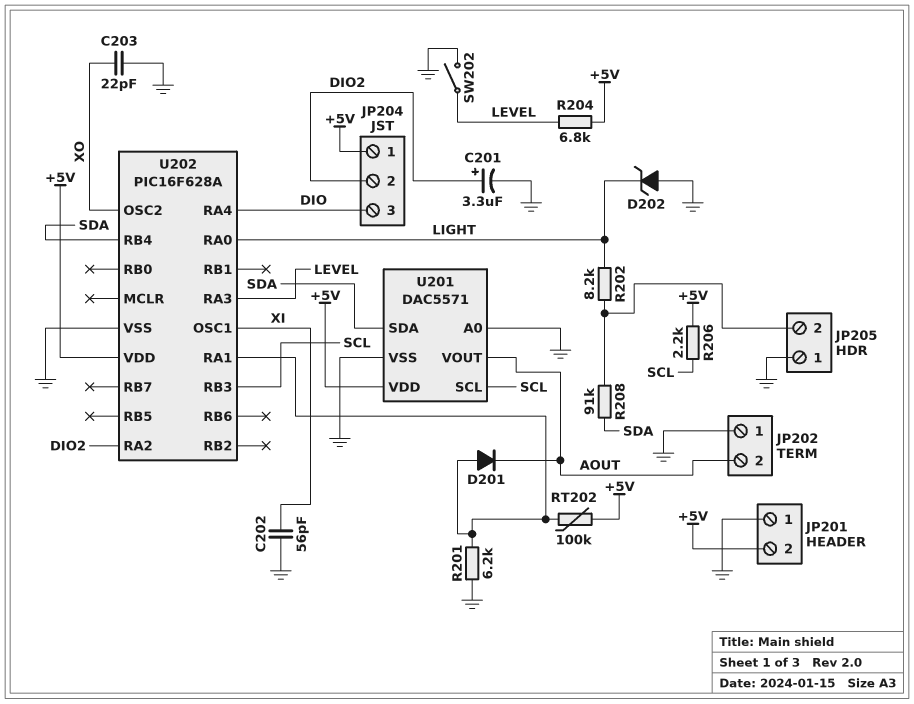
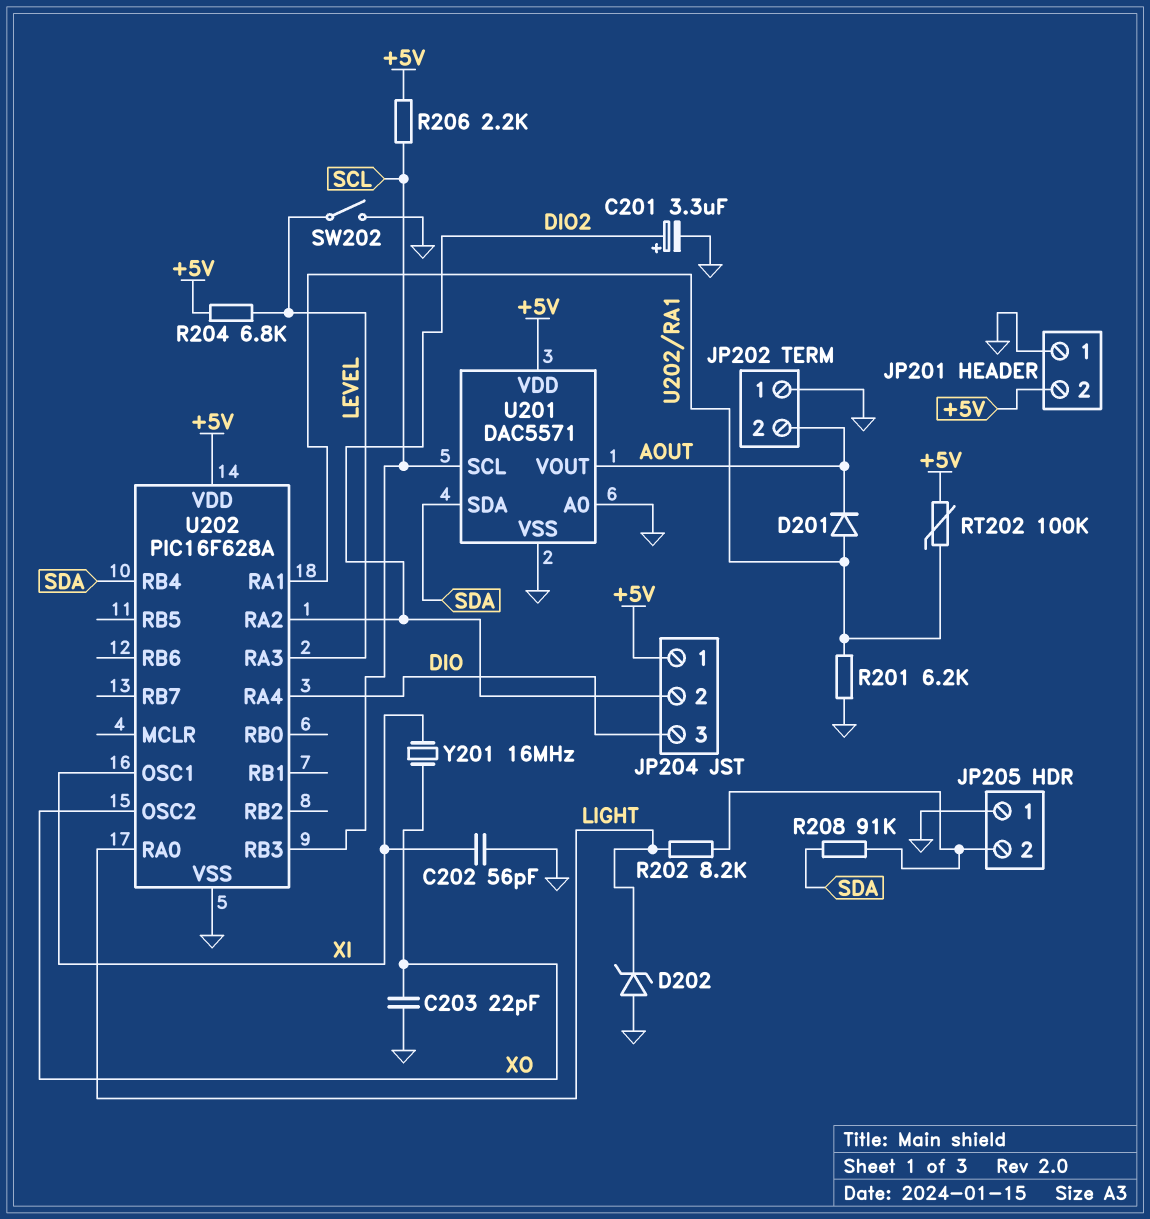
Y201: none -> 16MHz (XI, XO)

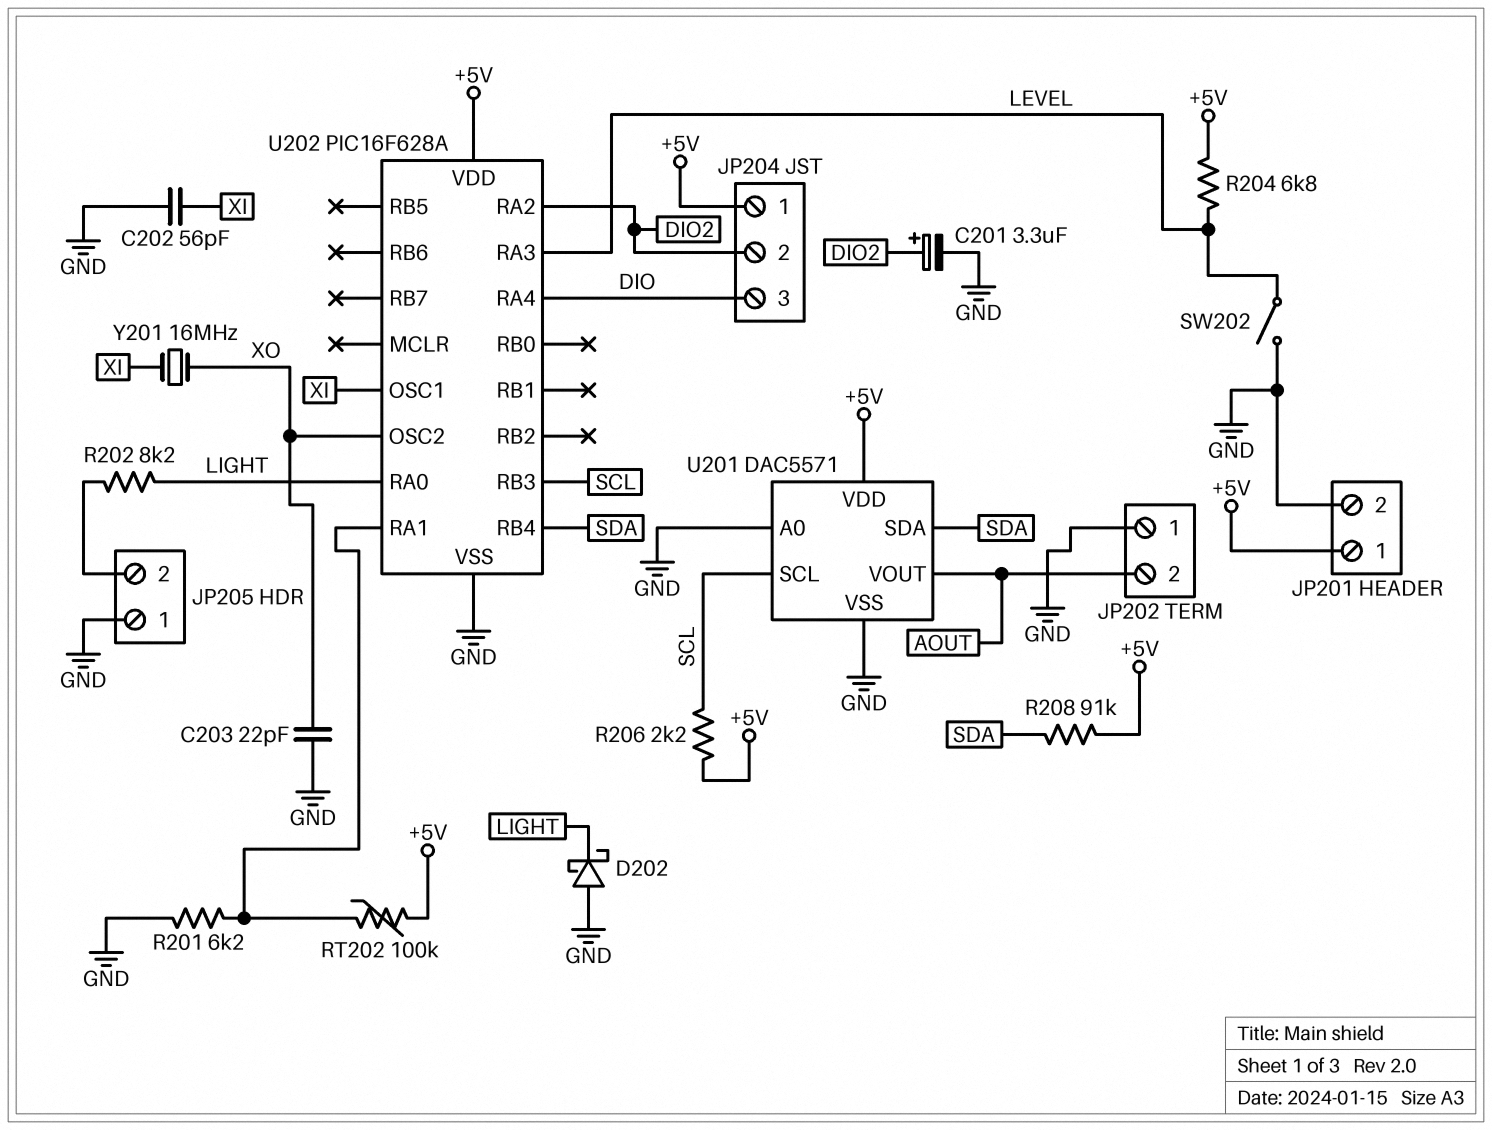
D201: diode (A U202/RA1, K AOUT) -> none
D202: zener (A GND, K LIGHT) -> schottky (A GND, K LIGHT)
JP201 pin 1: GND -> +5V
JP201 pin 2: +5V -> GND
R208: 91k (JP205/2, SDA) -> 91k (+5V, SDA)

